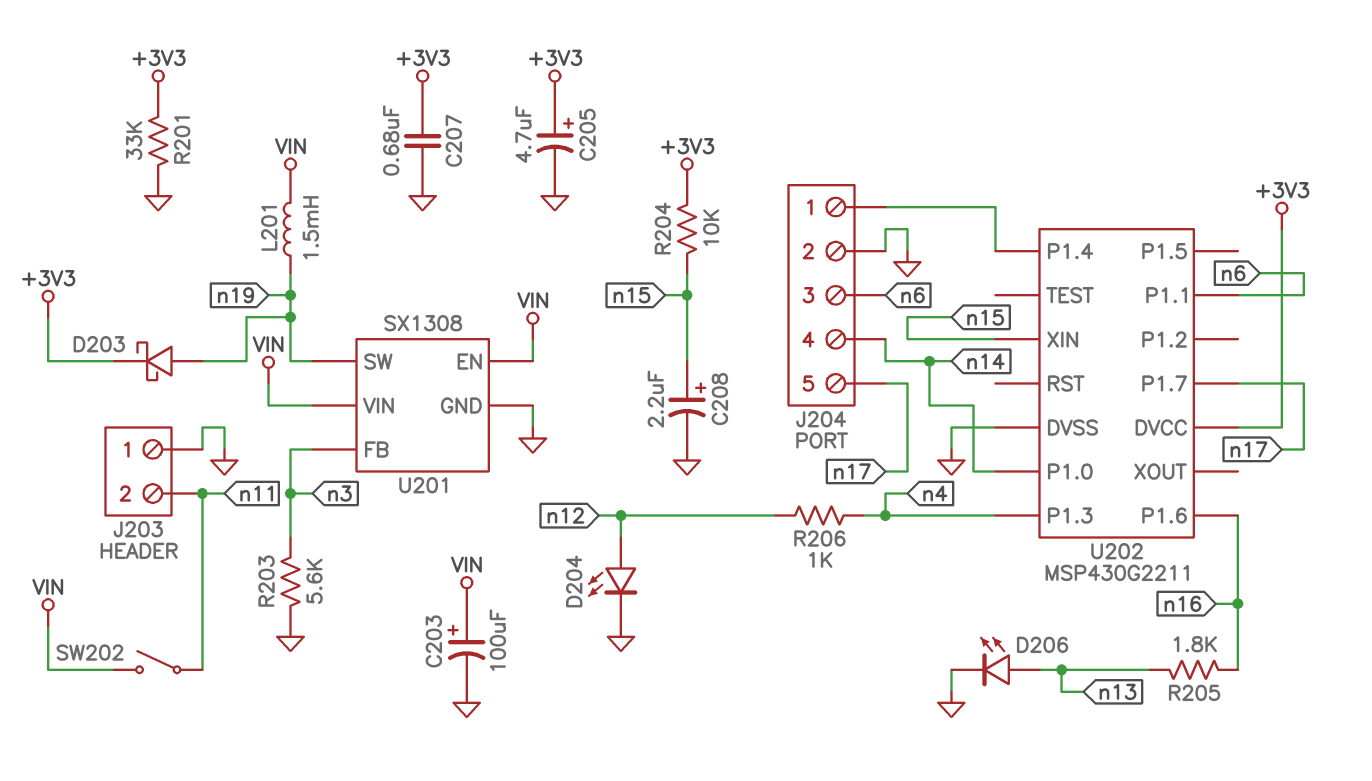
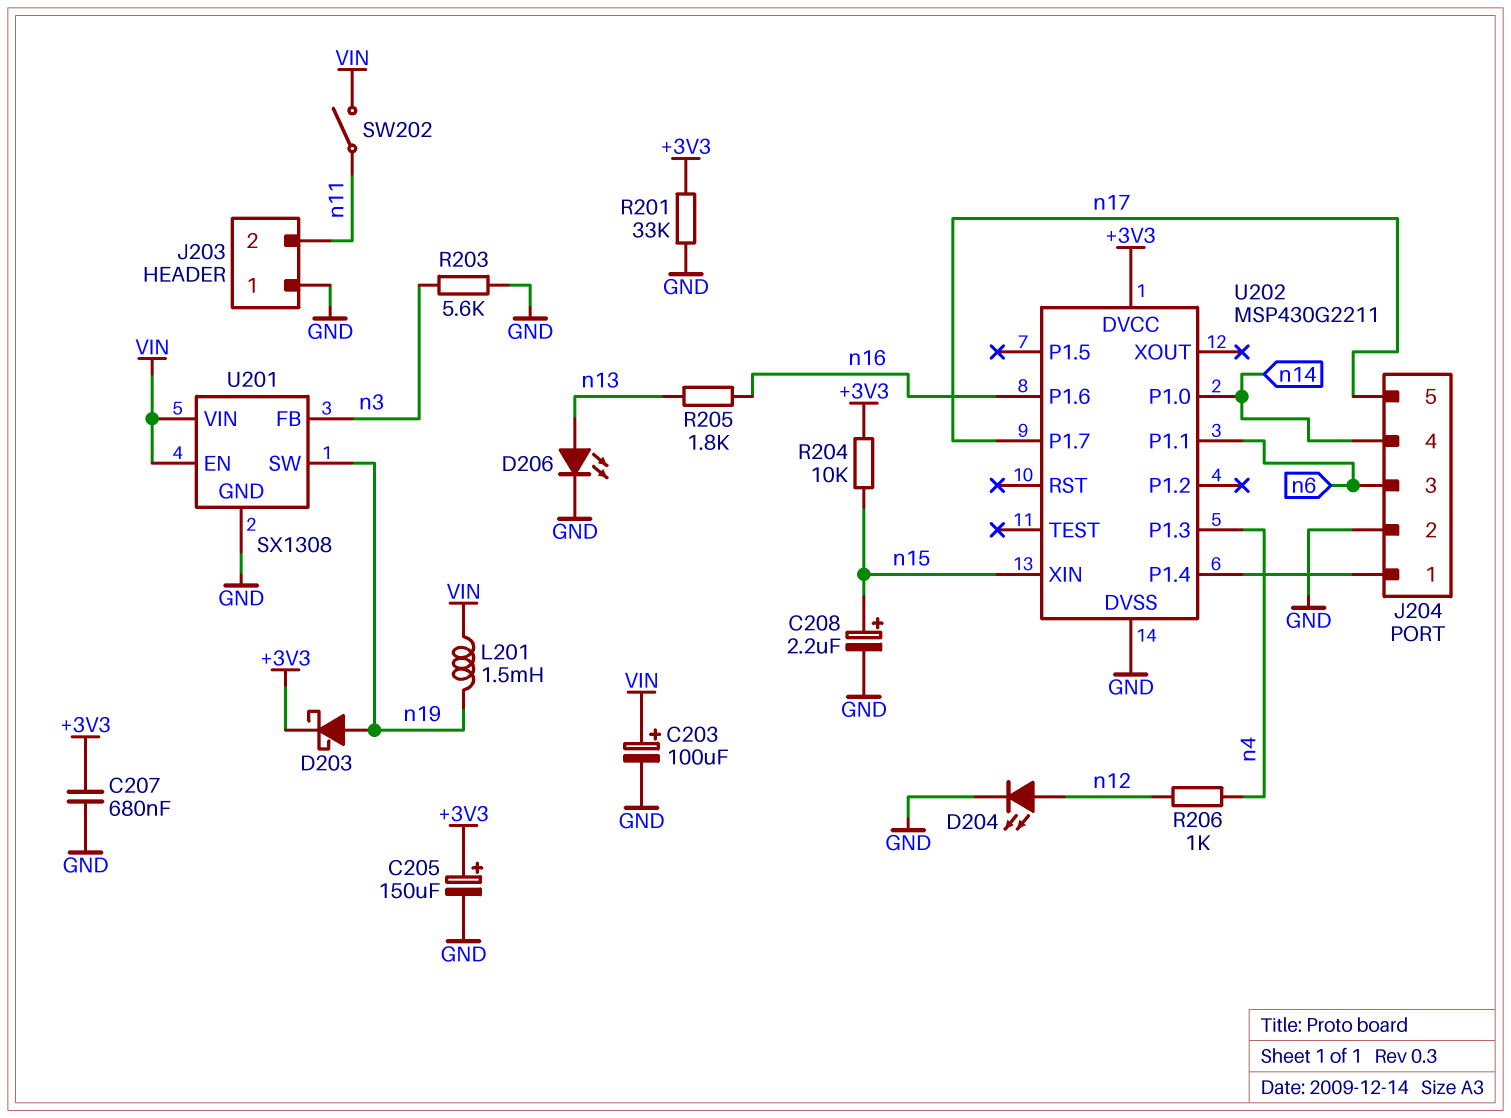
C205: 4.7uF (plus +3V3, minus GND) -> 150uF (plus +3V3, minus GND)

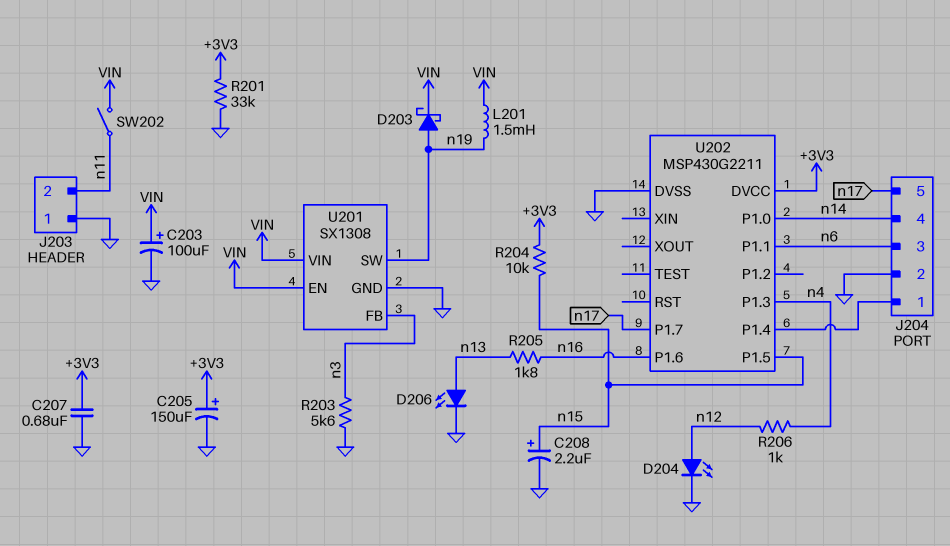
D203: schottky (A n19, K +3V3) -> schottky (A n19, K VIN)
U202 pin P1.5: none -> n15
U202 pin XIN: n15 -> none

